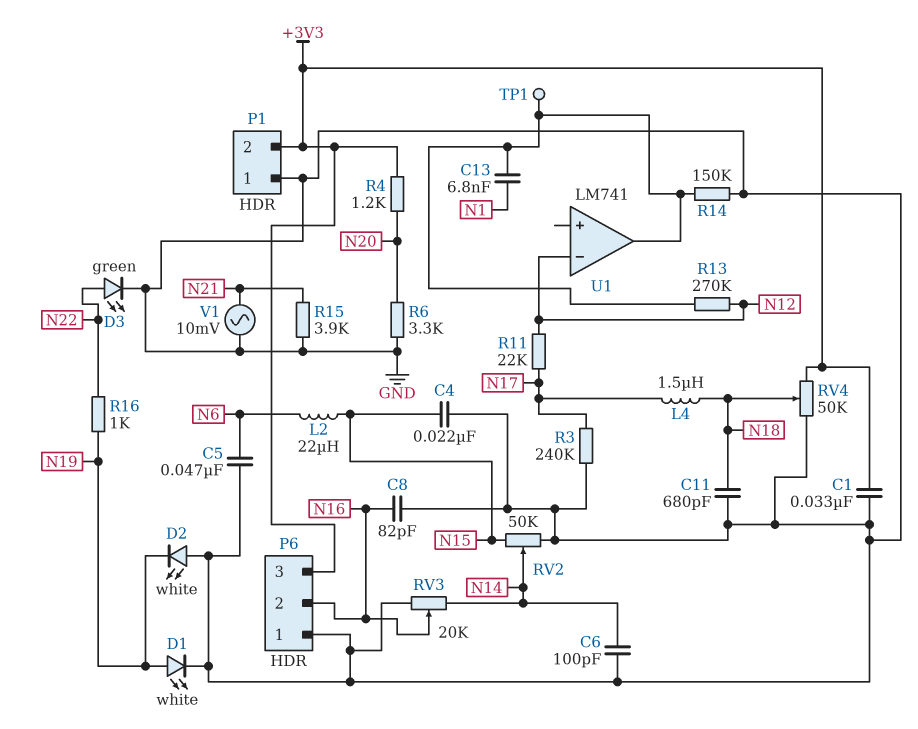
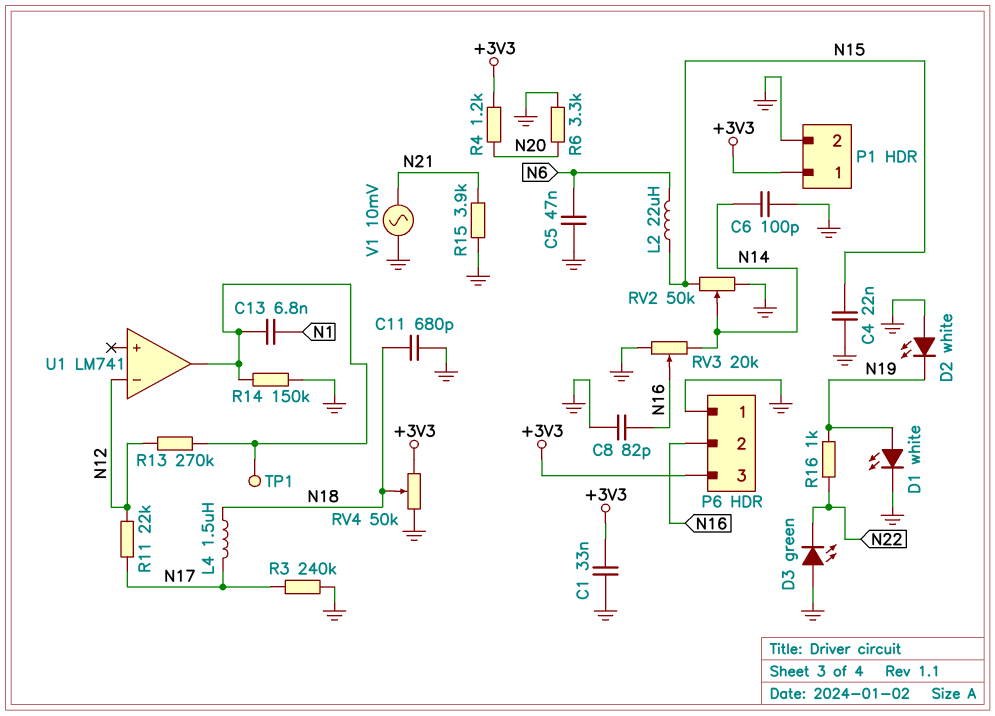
D3: LED green (A N22, K GND) -> LED green (A GND, K N22)
P1 pin 1: GND -> +3V3
P1 pin 2: +3V3 -> GND

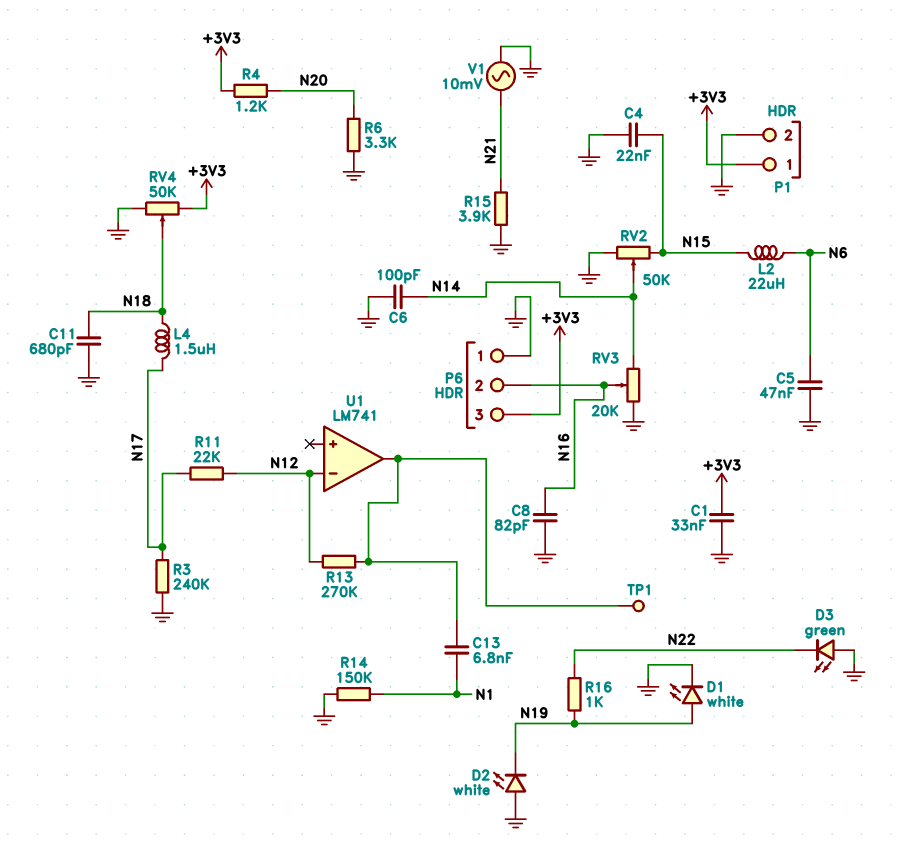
R14: 150k (GND, U1/out) -> 150k (GND, N1)

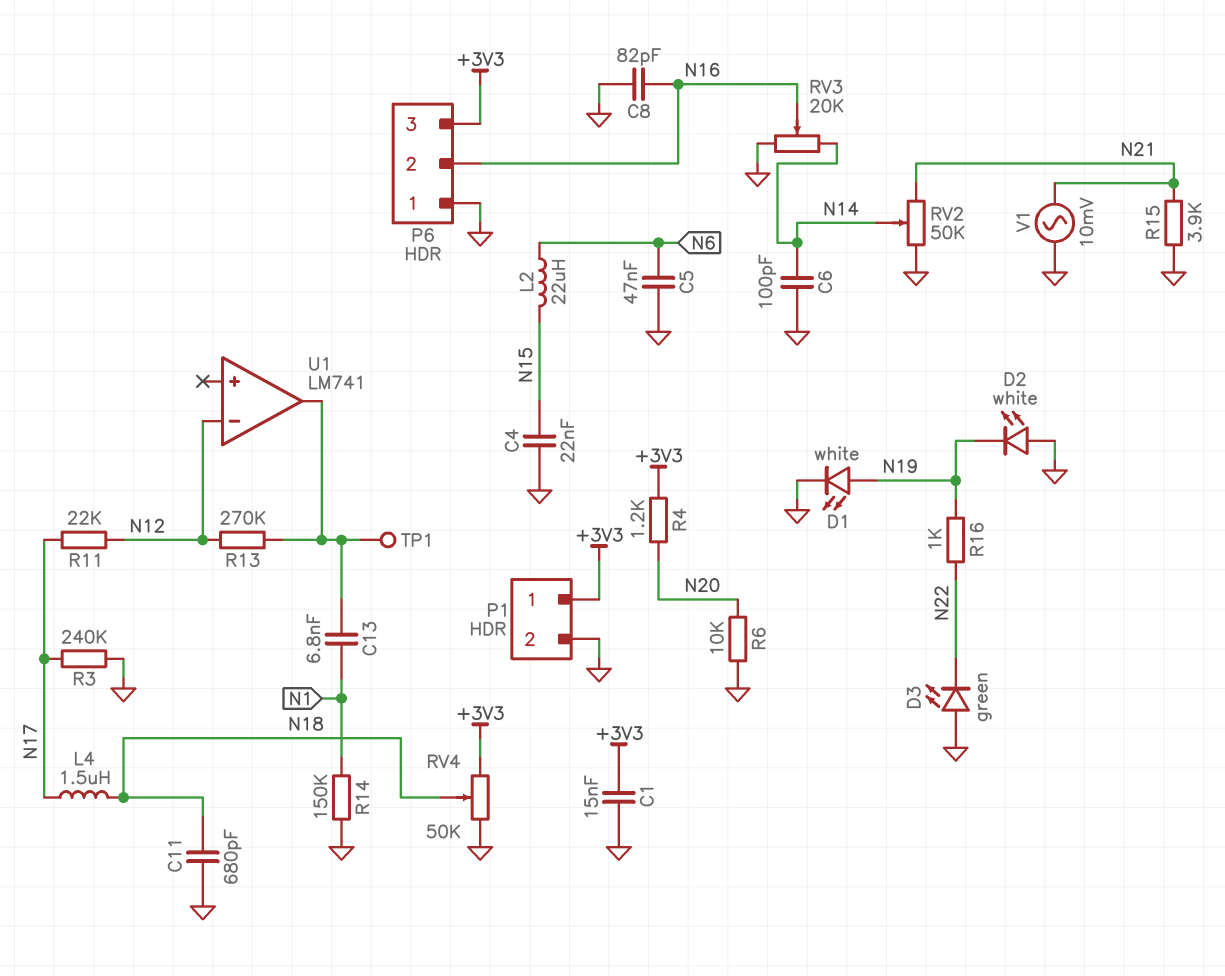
C1: 33nF (+3V3, GND) -> 15nF (+3V3, GND)
R6: 3.3k (GND, N20) -> 10k (GND, N20)
RV2: 50k (GND, N15, wiper N14) -> 50k (GND, N21, wiper N14)

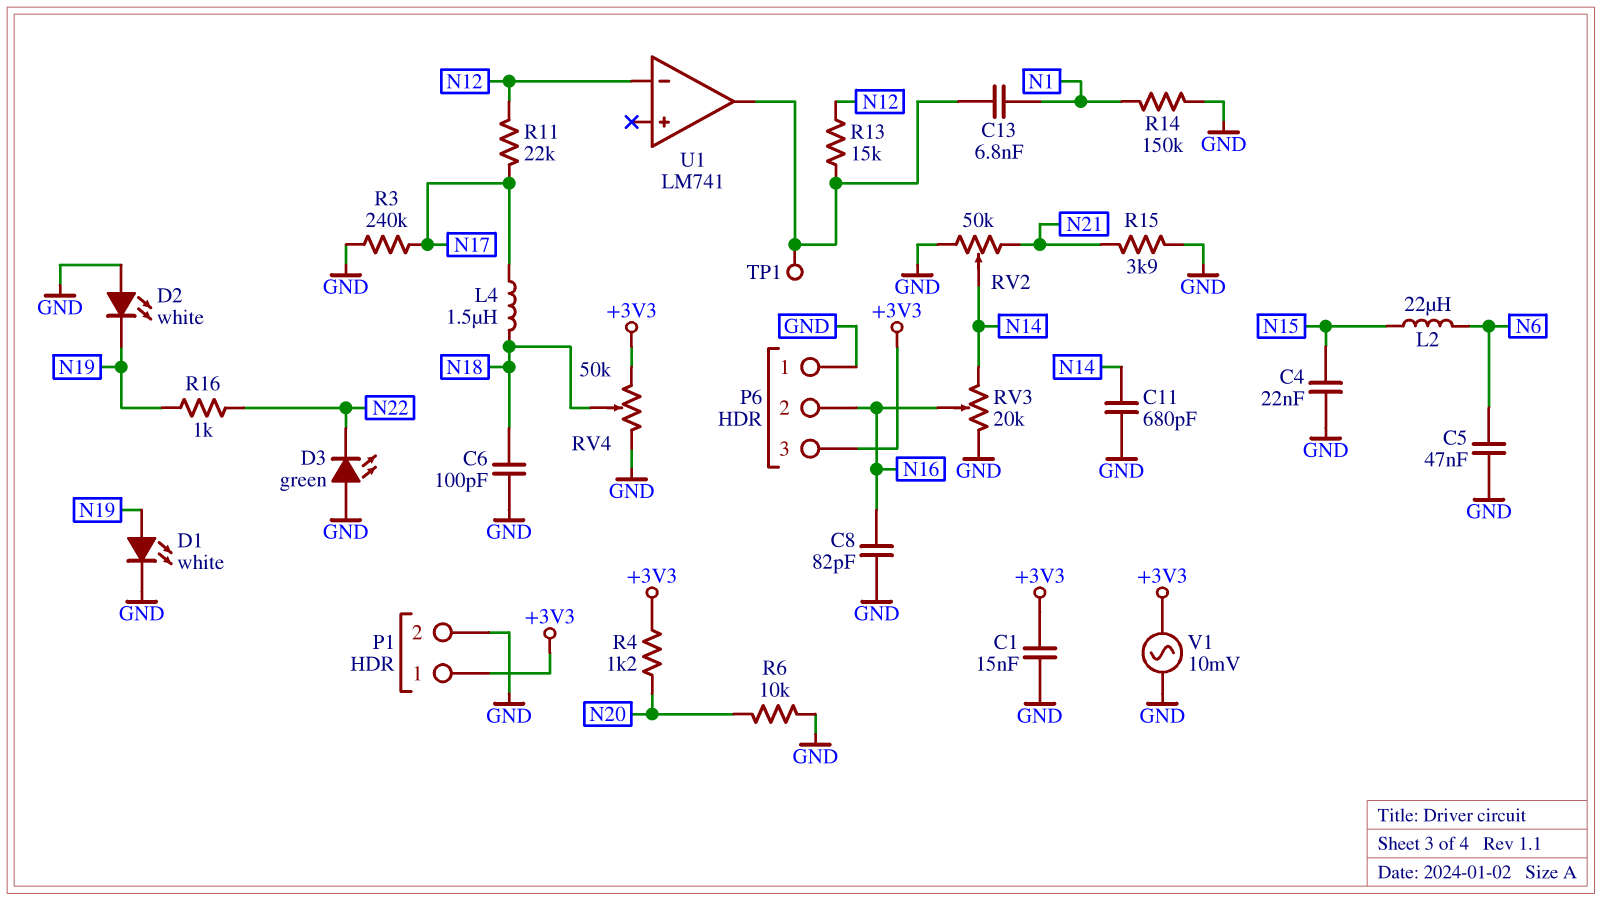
C6: 100pF (GND, N14) -> 100pF (GND, N18)
C11: 680pF (GND, N18) -> 680pF (GND, N14)
R13: 270k (N12, U1/out) -> 15k (N12, U1/out)
V1: AC 10mV (GND, N21) -> AC 10mV (+3V3, GND)

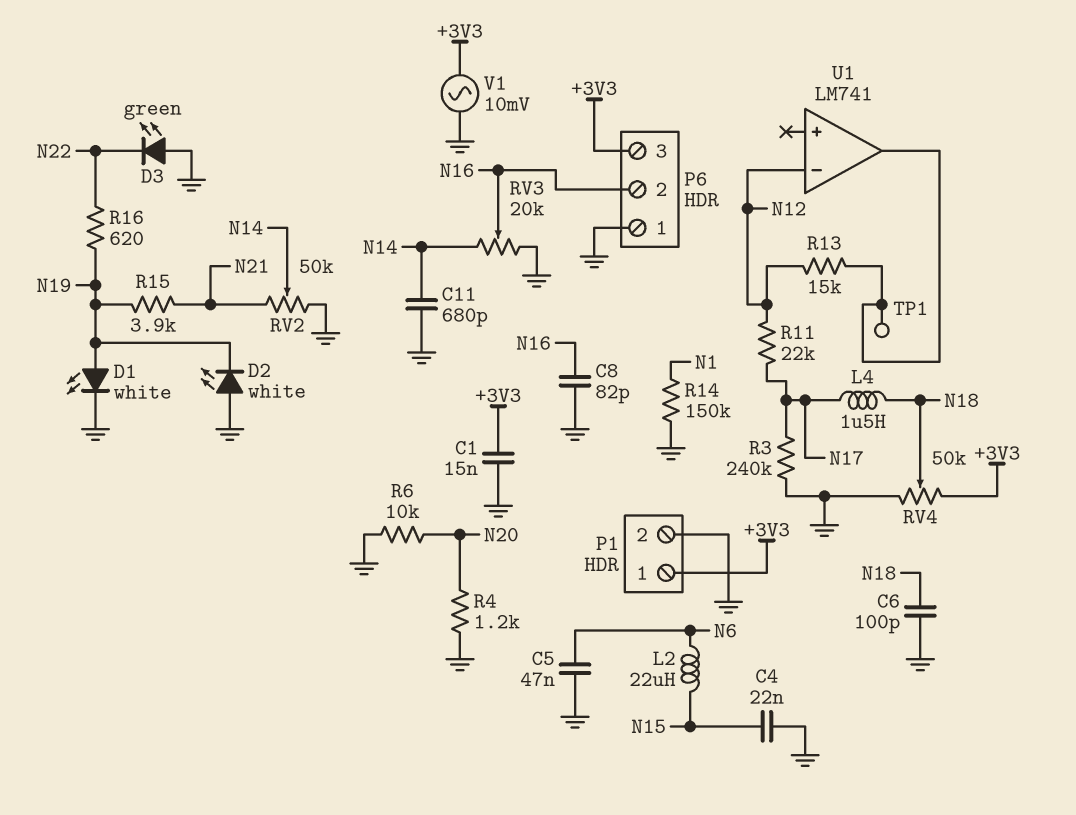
C13: 6.8nF (N1, U1/out) -> none
R4: 1.2k (+3V3, N20) -> 1.2k (GND, N20)
R15: 3.9k (GND, N21) -> 3.9k (N19, N21)
R16: 1k (N19, N22) -> 620 (N19, N22)

